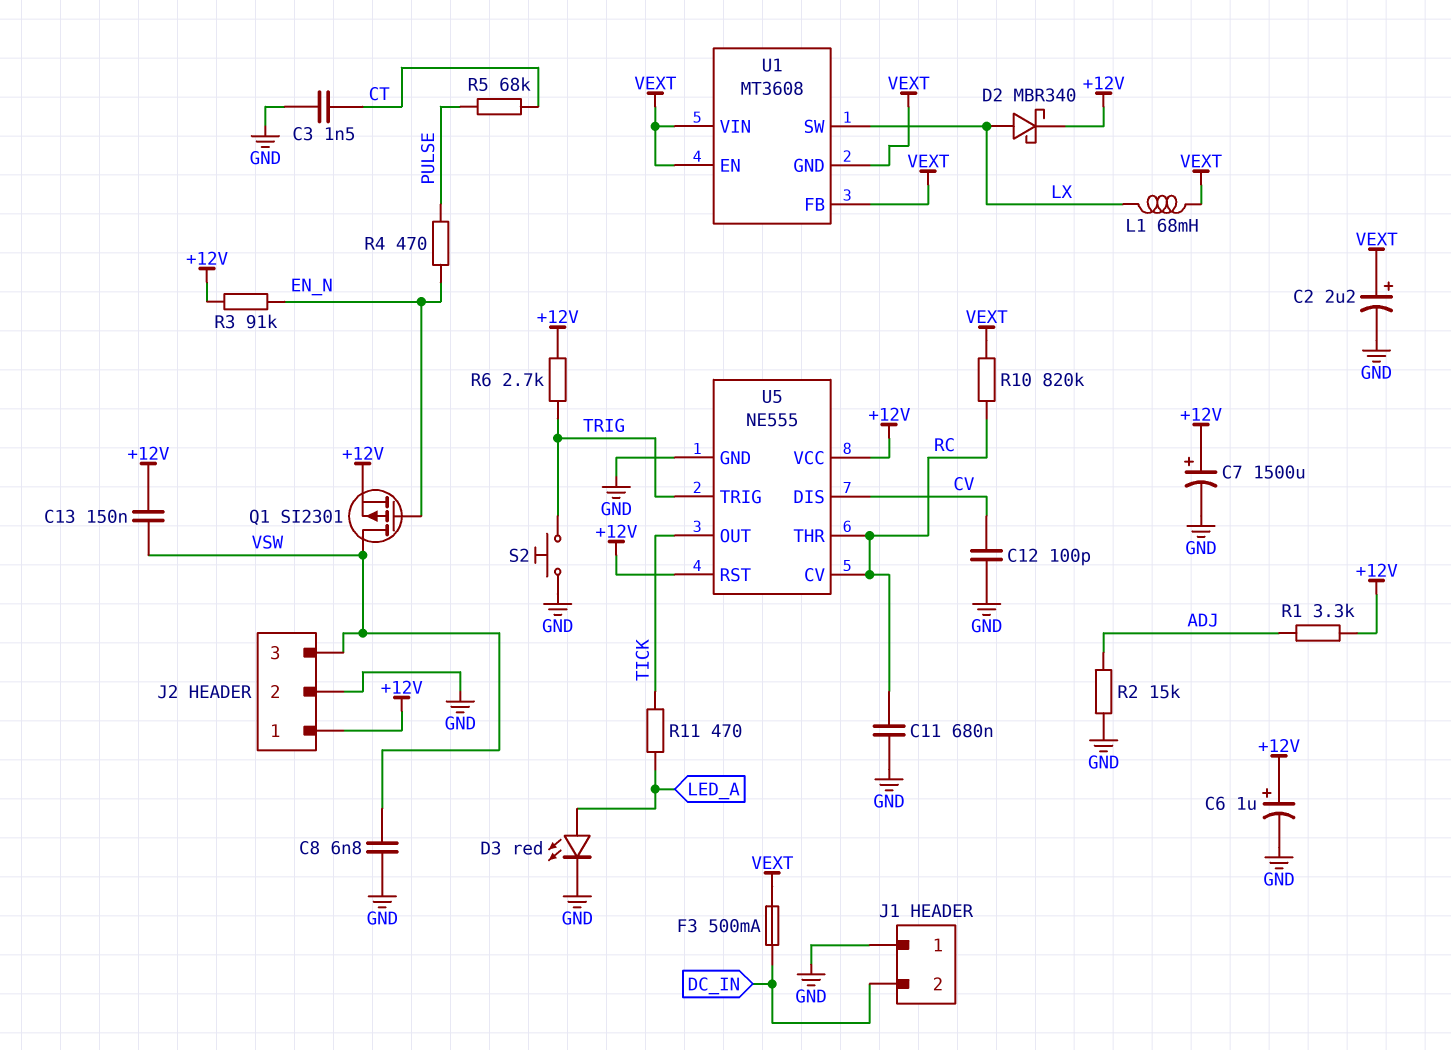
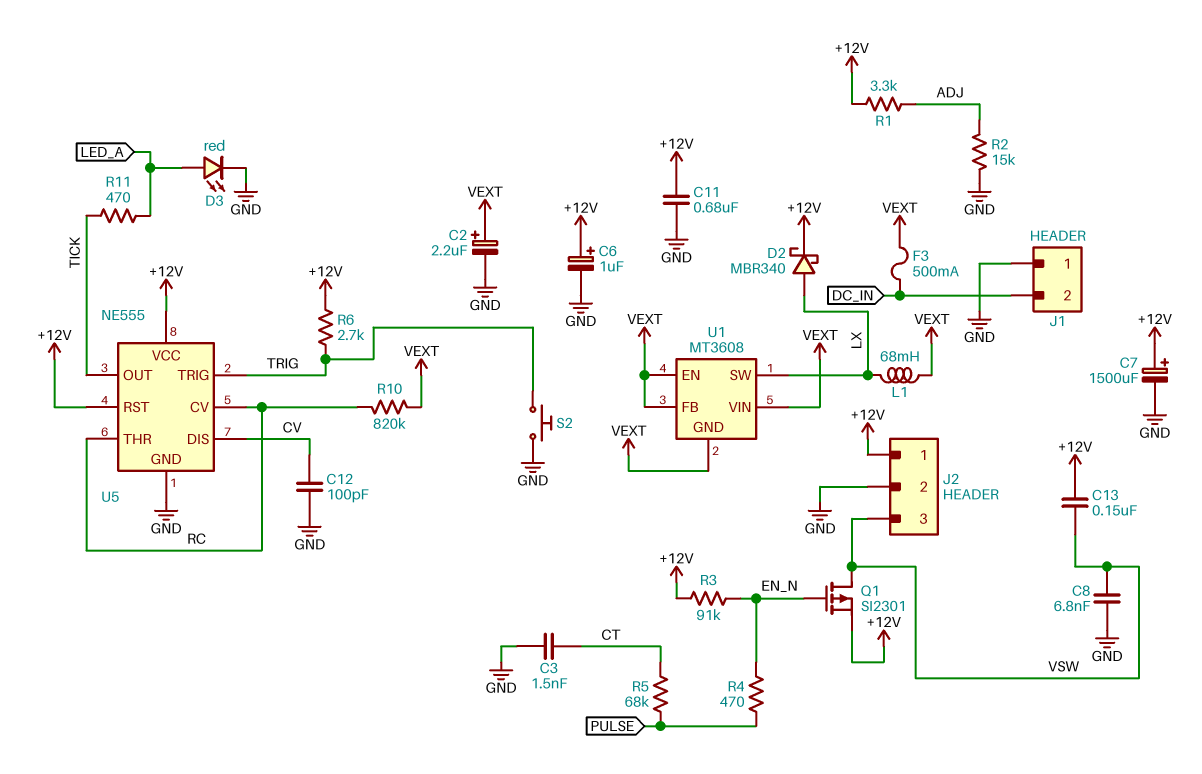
C11: 680nF (GND, RC) -> 680nF (+12V, GND)

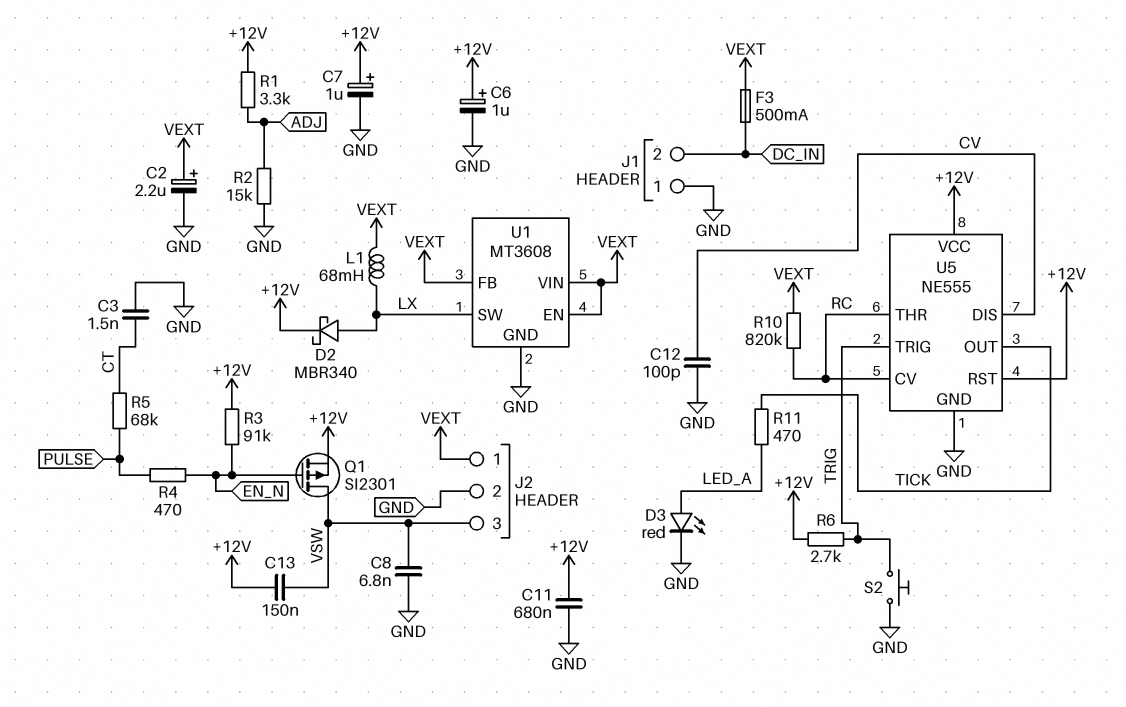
C7: 1500uF (plus +12V, minus GND) -> 1uF (plus +12V, minus GND)
J2 pin 1: +12V -> VEXT
U1 pin GND: VEXT -> GND

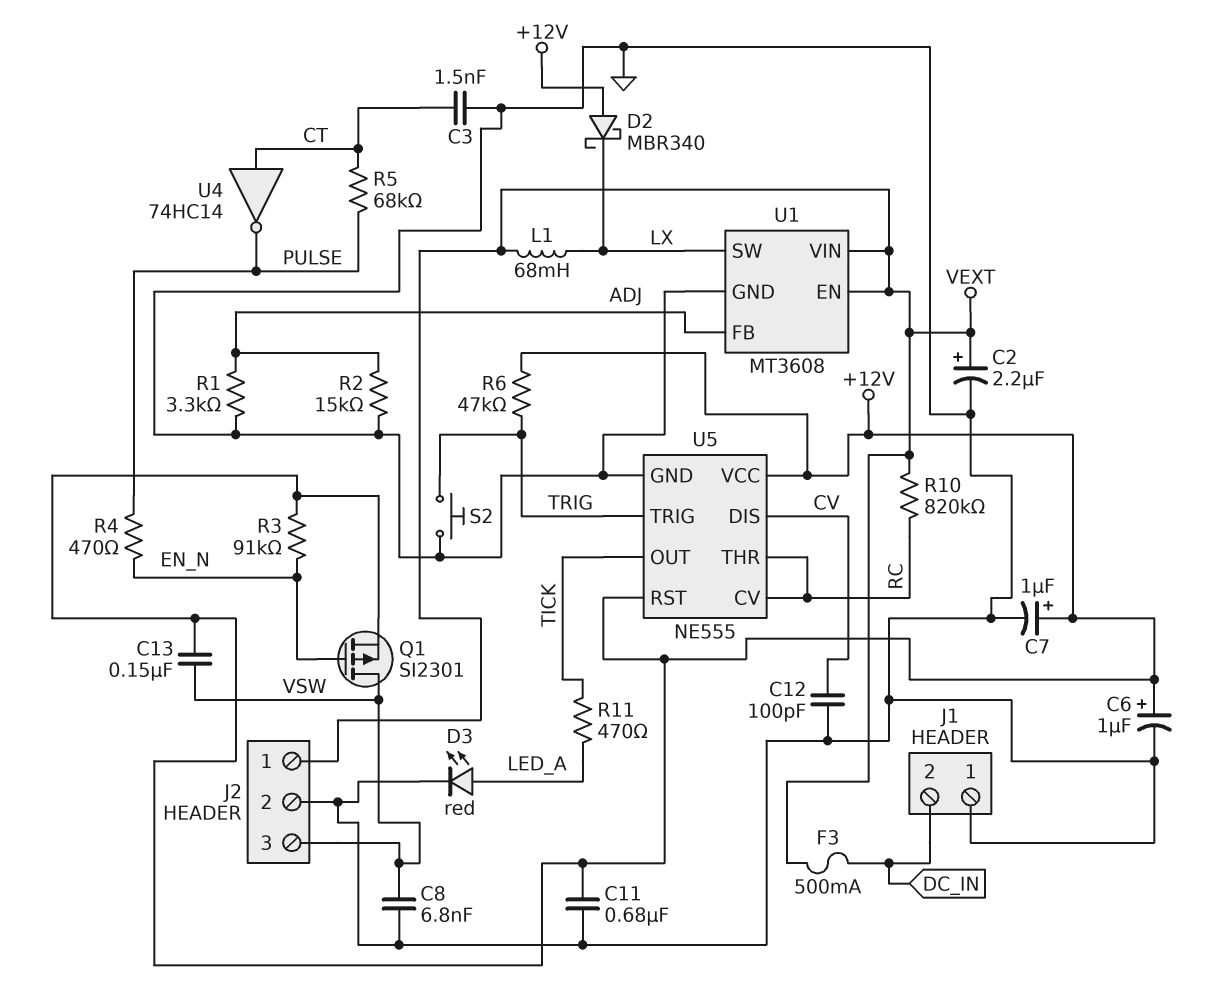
D2: schottky MBR340 (A LX, K +12V) -> schottky MBR340 (A +12V, K LX)
R1: 3.3k (+12V, ADJ) -> 3.3k (ADJ, GND)
R6: 2.7k (+12V, TRIG) -> 47k (+12V, TRIG)
U1 pin FB: VEXT -> ADJ
U4: none -> NOT 74HC14 (in CT, out PULSE)

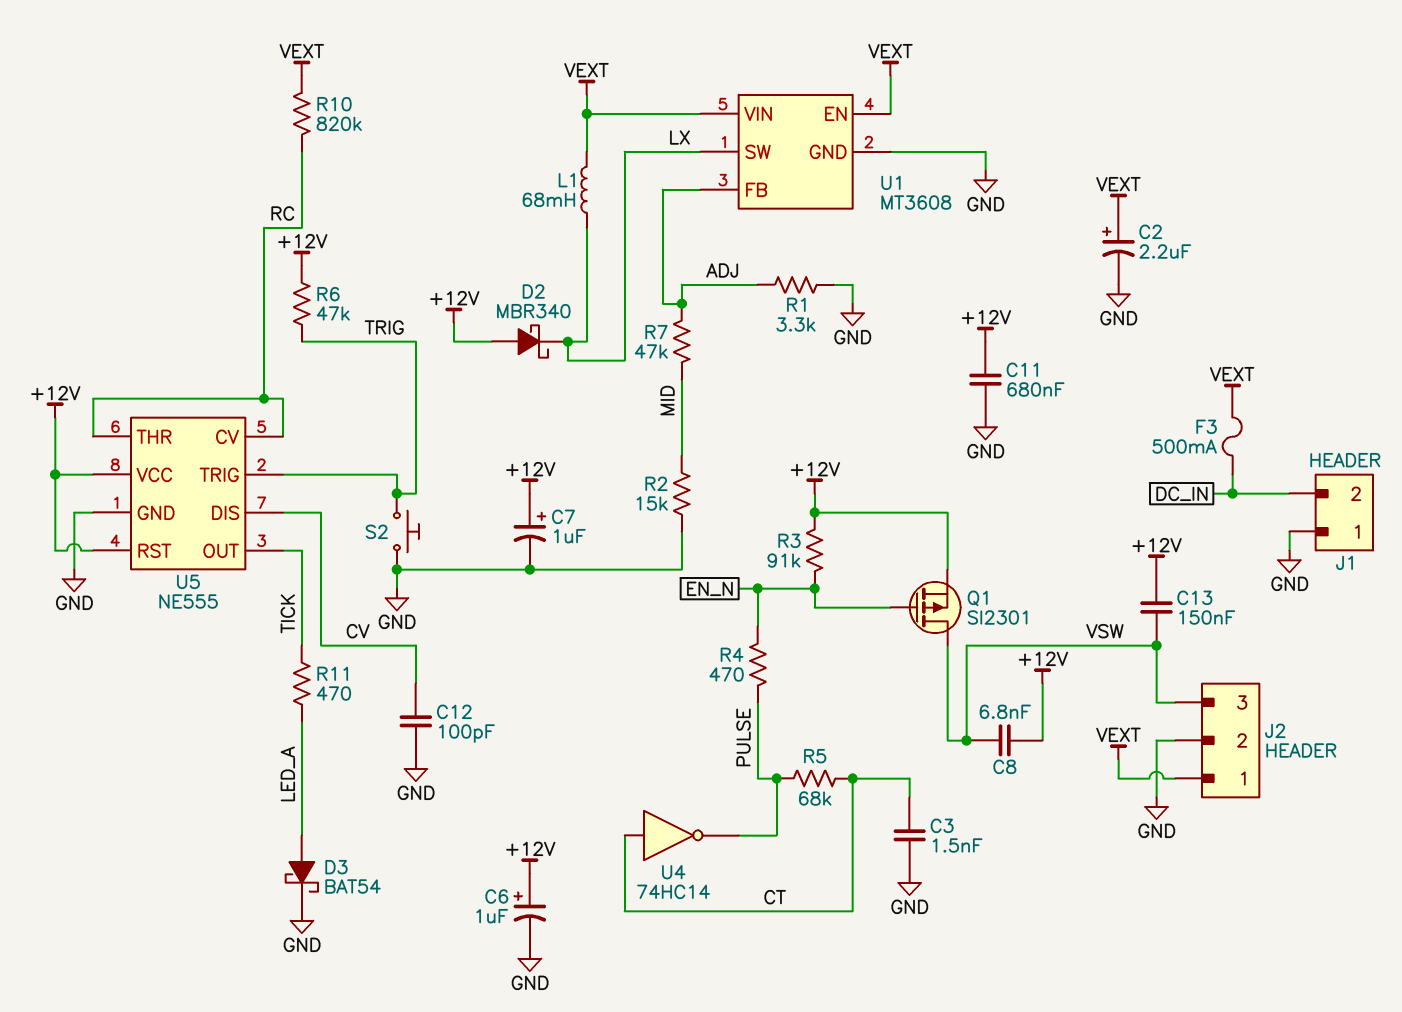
C8: 6.8nF (GND, VSW) -> 6.8nF (+12V, VSW)
D3: LED red (A LED_A, K GND) -> schottky BAT54 (A LED_A, K GND)
R2: 15k (ADJ, GND) -> 15k (GND, MID)
R7: none -> 47k (ADJ, MID)

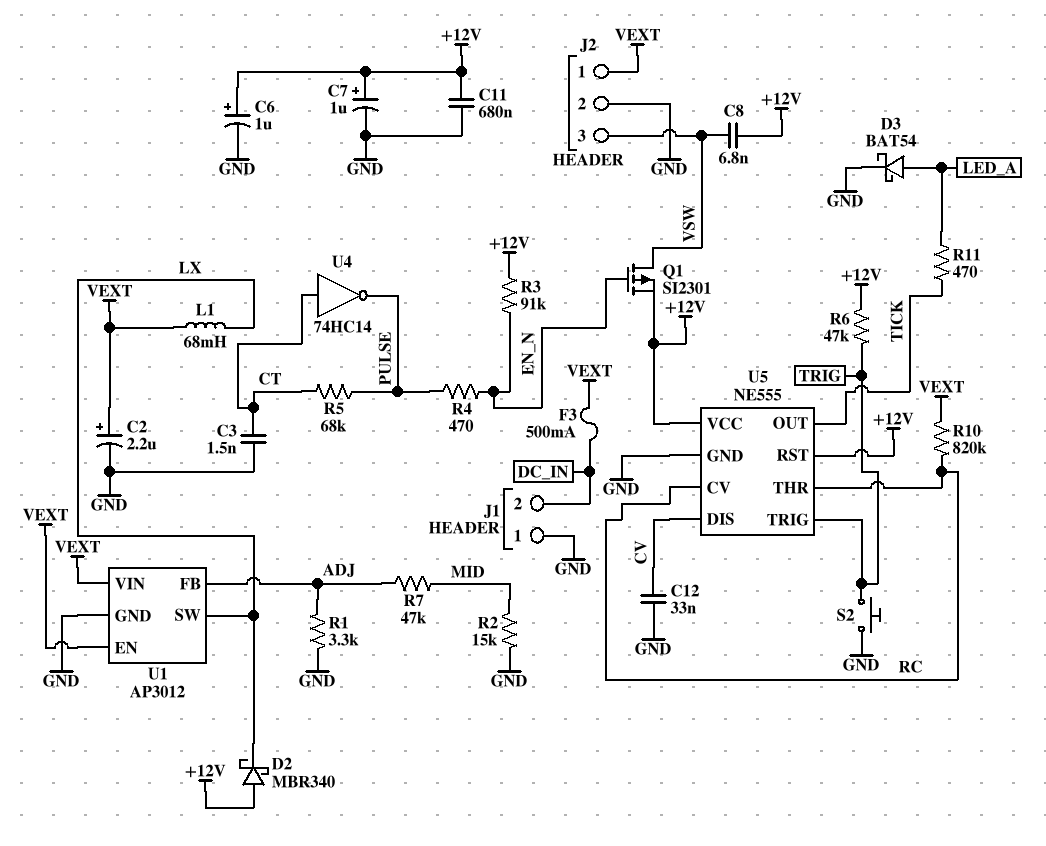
C12: 100pF (CV, GND) -> 33nF (CV, GND)
C13: 150nF (+12V, VSW) -> none
U1: MT3608 -> AP3012

